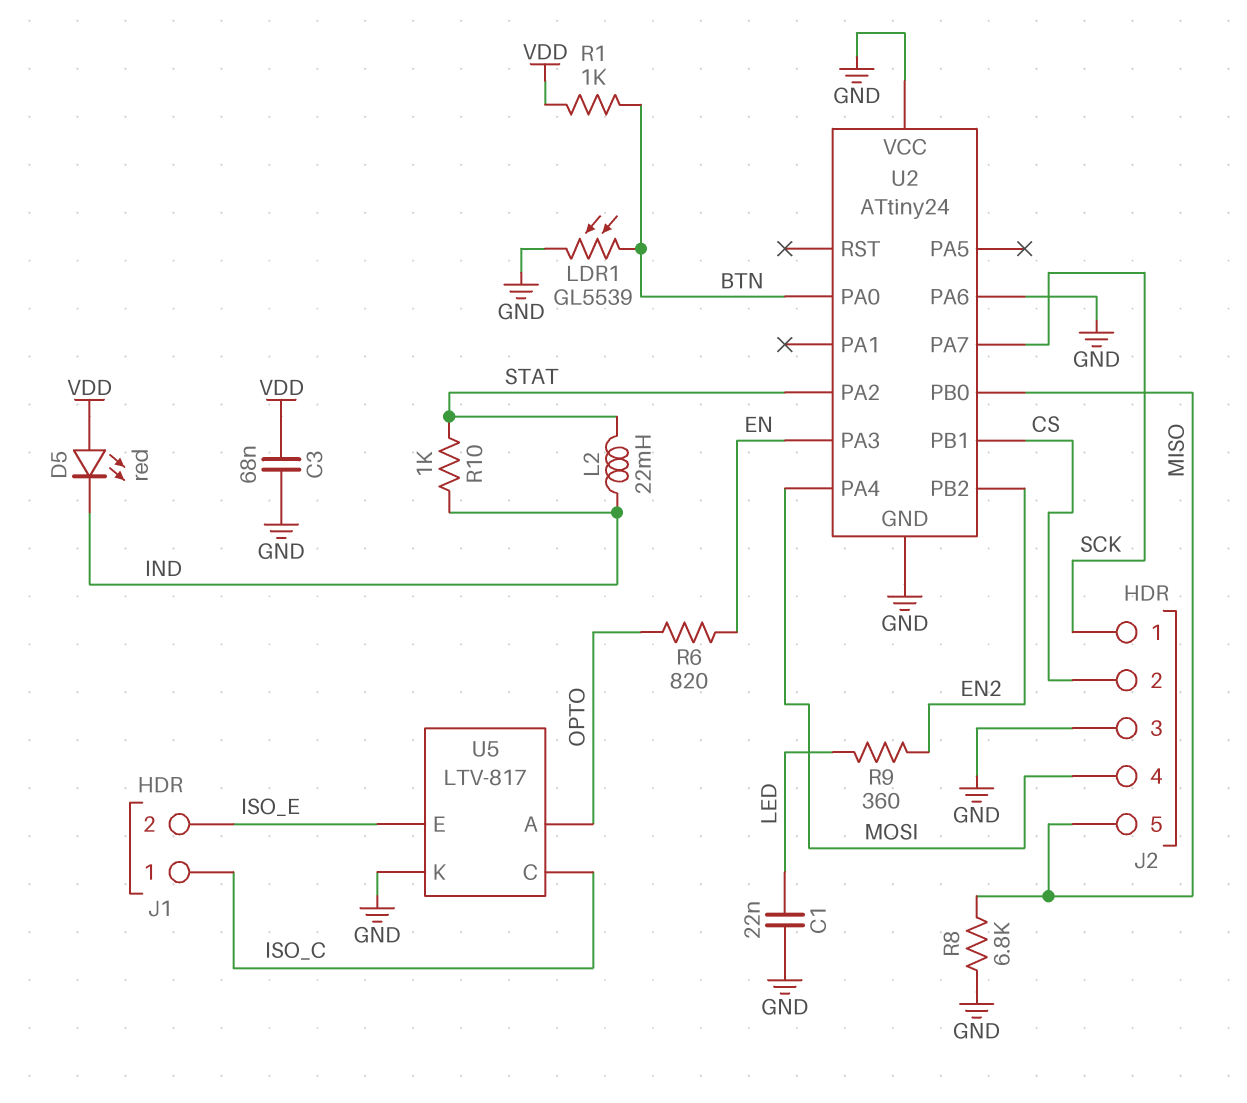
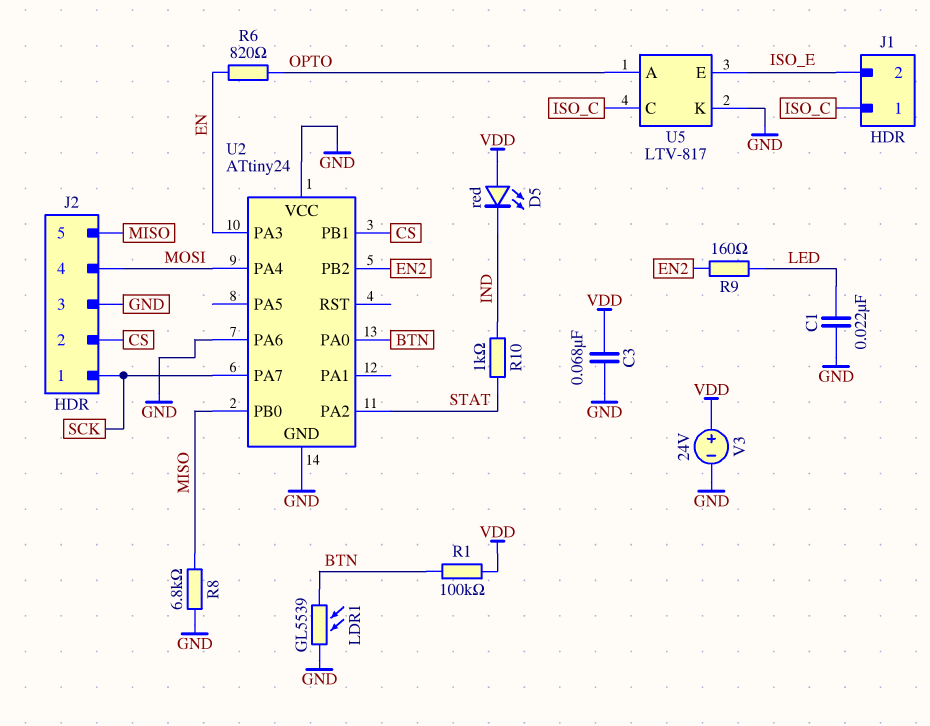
L2: 22mH (IND, STAT) -> none
R1: 1k (BTN, VDD) -> 100k (BTN, VDD)
R9: 360 (EN2, LED) -> 160 (EN2, LED)
V3: none -> 24V (plus VDD, minus GND)

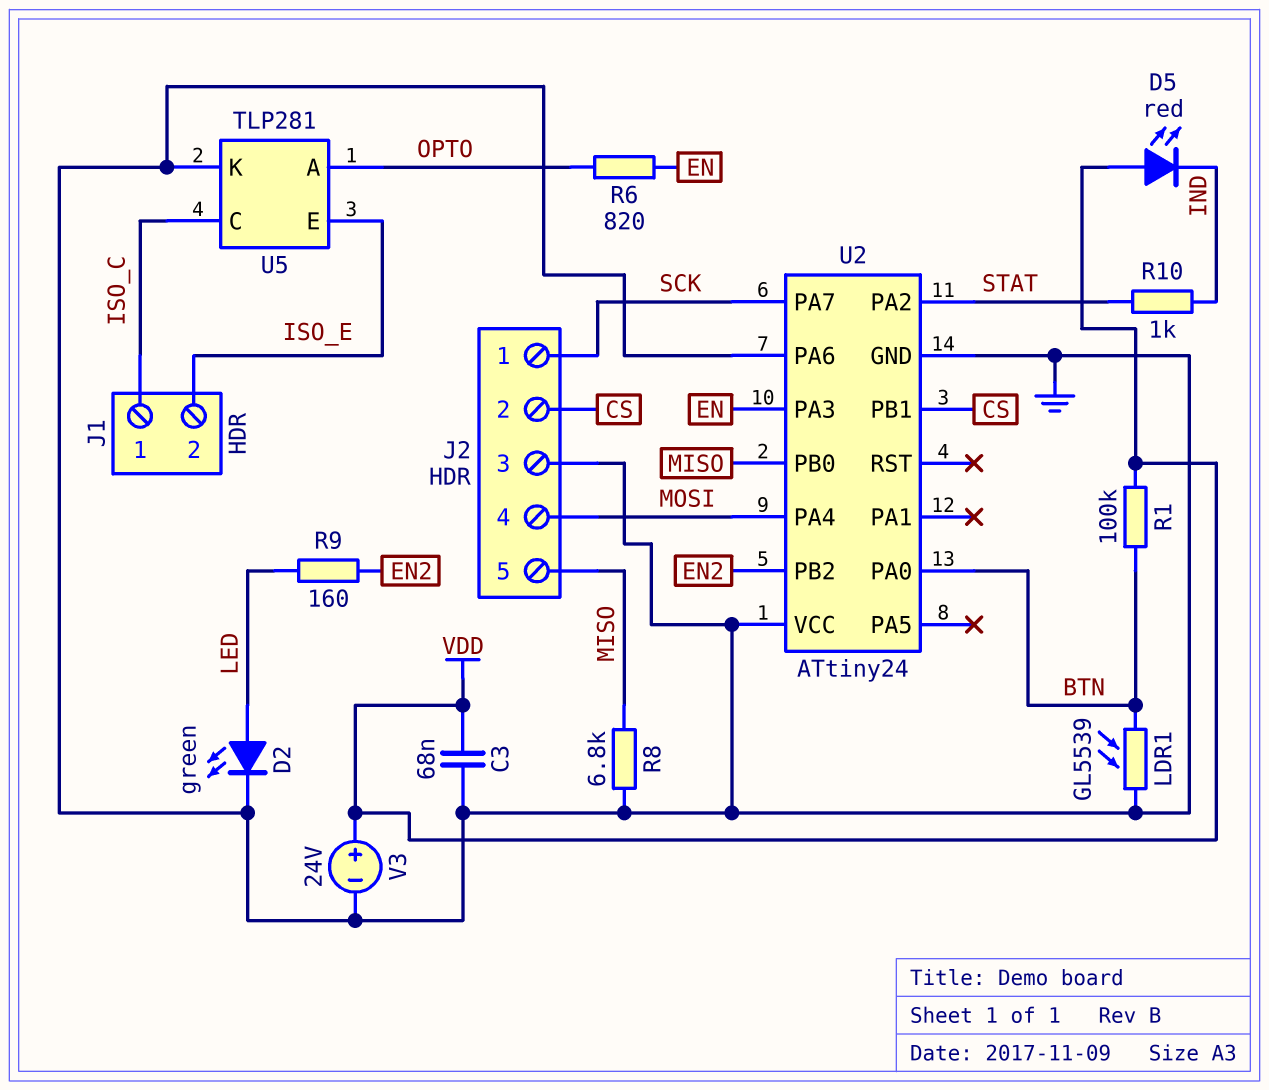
C1: 22nF (GND, LED) -> none
D2: none -> LED green (A LED, K GND)
U5: LTV-817 -> TLP281

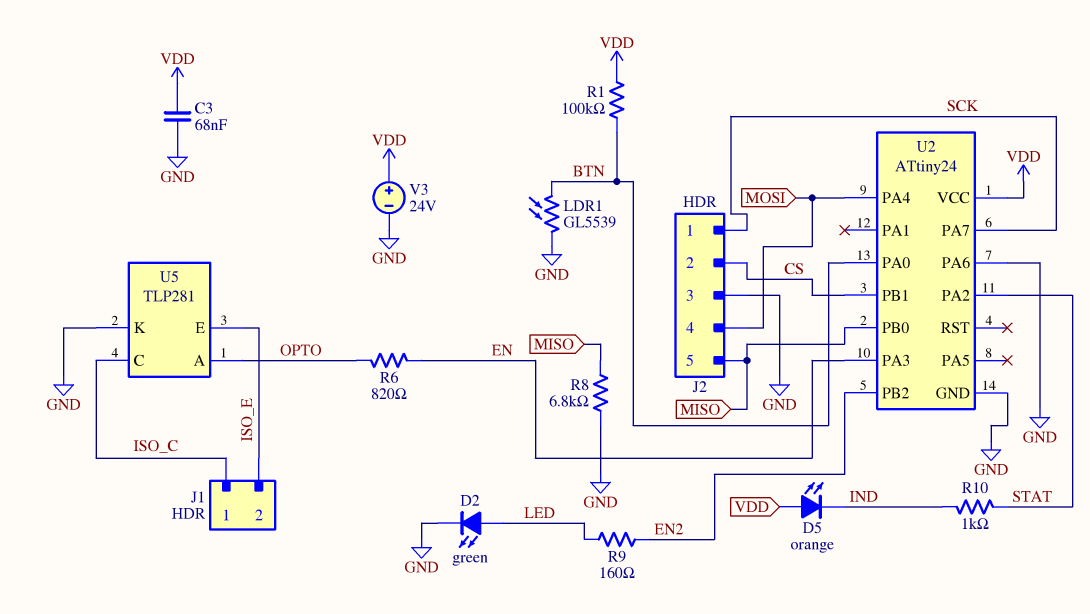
D5: LED red (A VDD, K IND) -> LED orange (A VDD, K IND)
U2 pin VCC: GND -> VDD

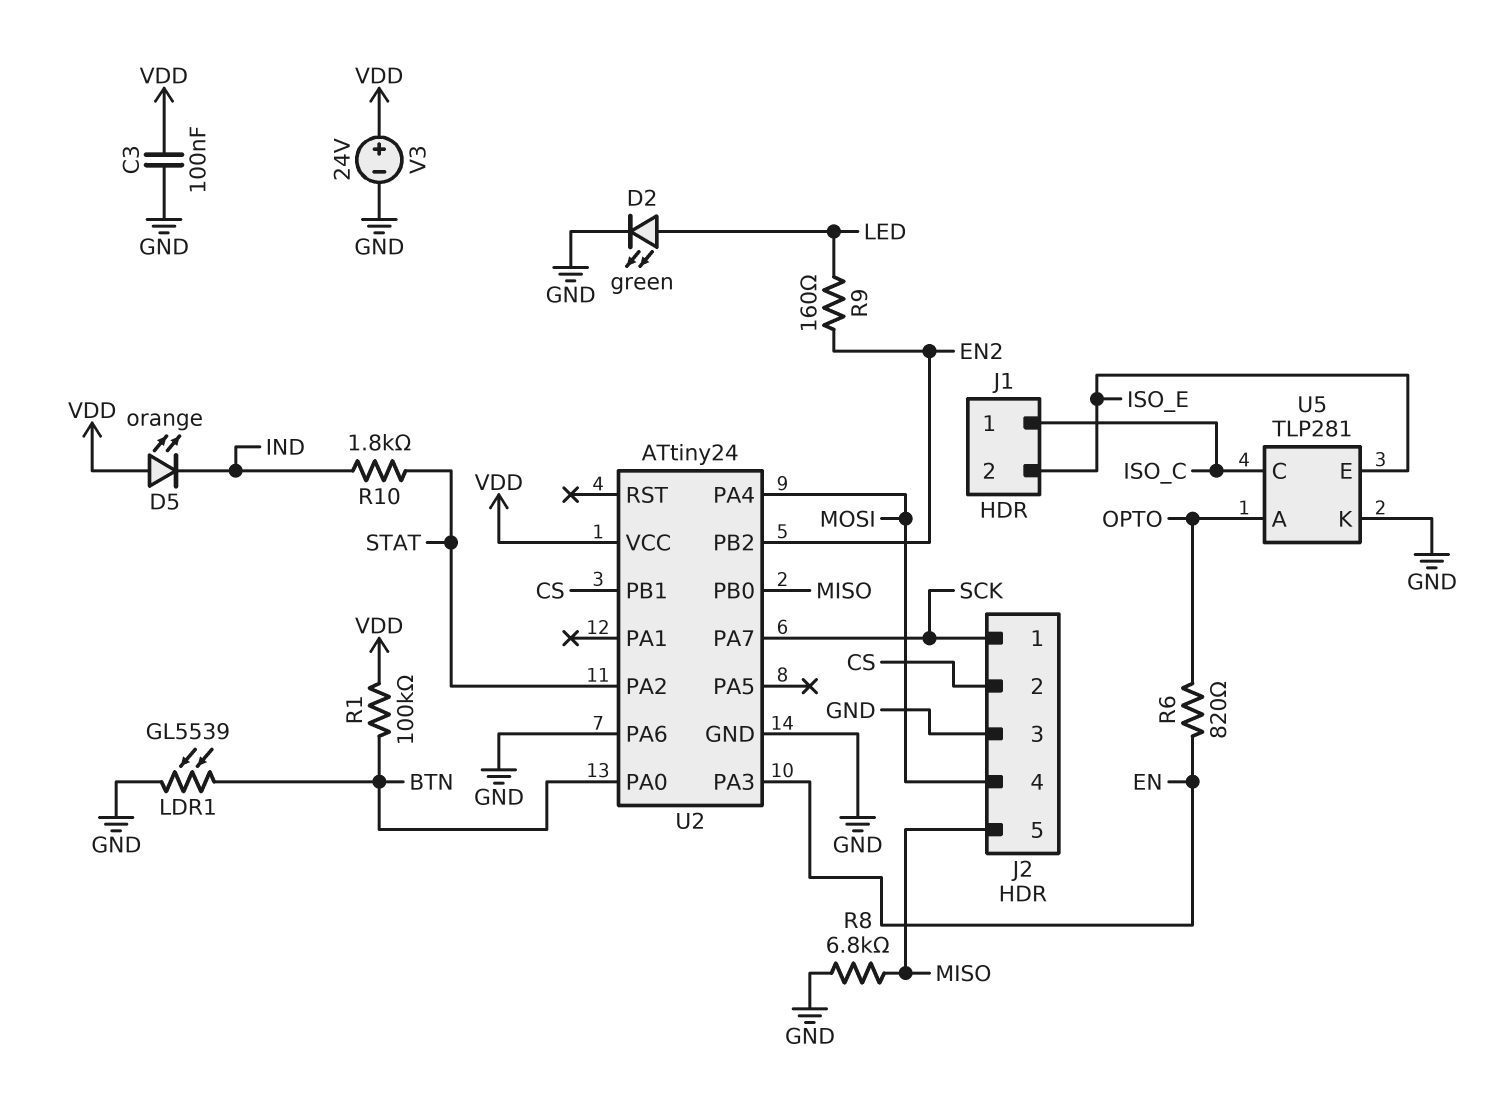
C3: 68nF (GND, VDD) -> 100nF (GND, VDD)
R10: 1k (IND, STAT) -> 1.8k (IND, STAT)

